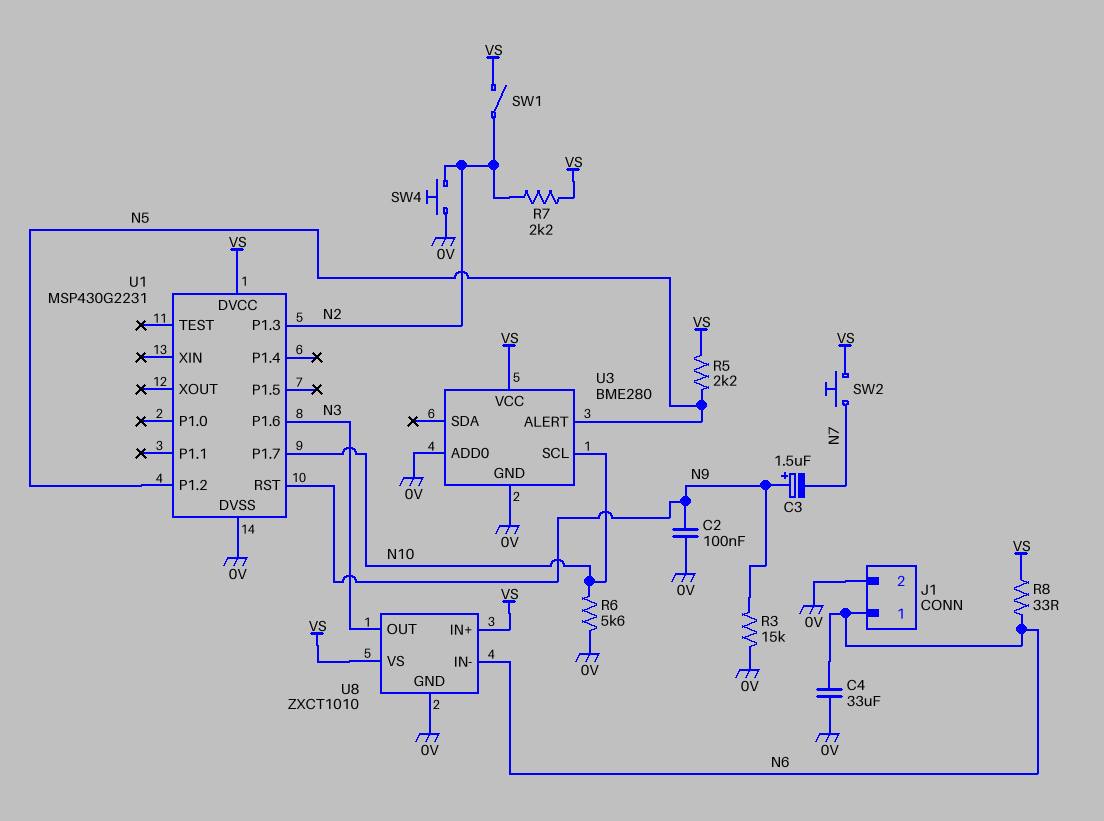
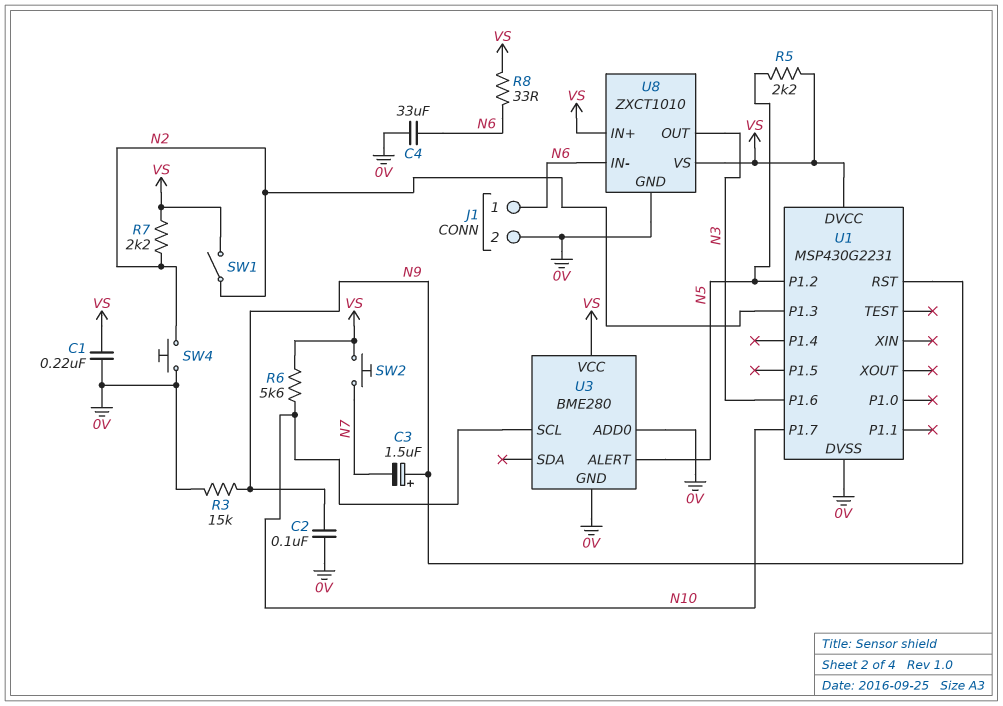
C1: none -> 220nF (0V, VS)
R6: 5.6k (0V, N10) -> 5.6k (N10, VS)

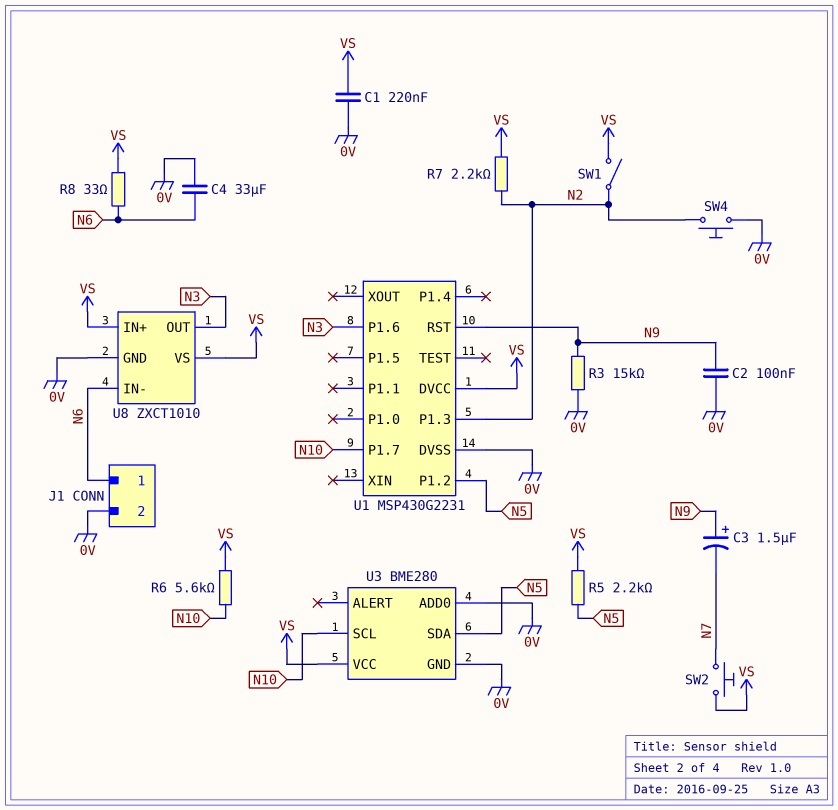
U3 pin ALERT: N5 -> none
U3 pin SDA: none -> N5

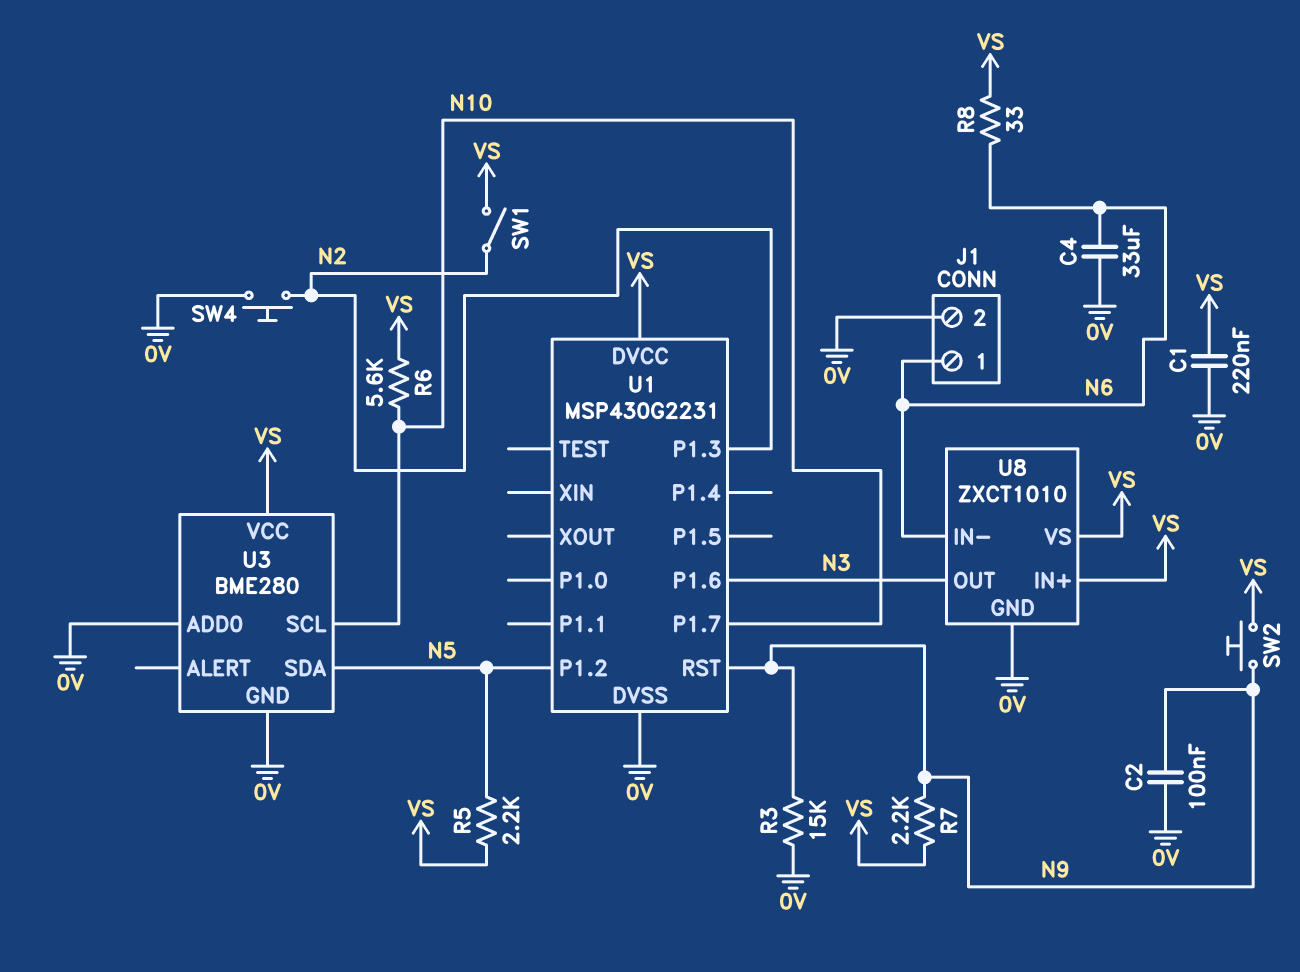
C3: 1.5uF (plus N9, minus N7) -> none
R7: 2.2k (N2, VS) -> 2.2k (N9, VS)
SW2: button (N7, VS) -> button (N9, VS)

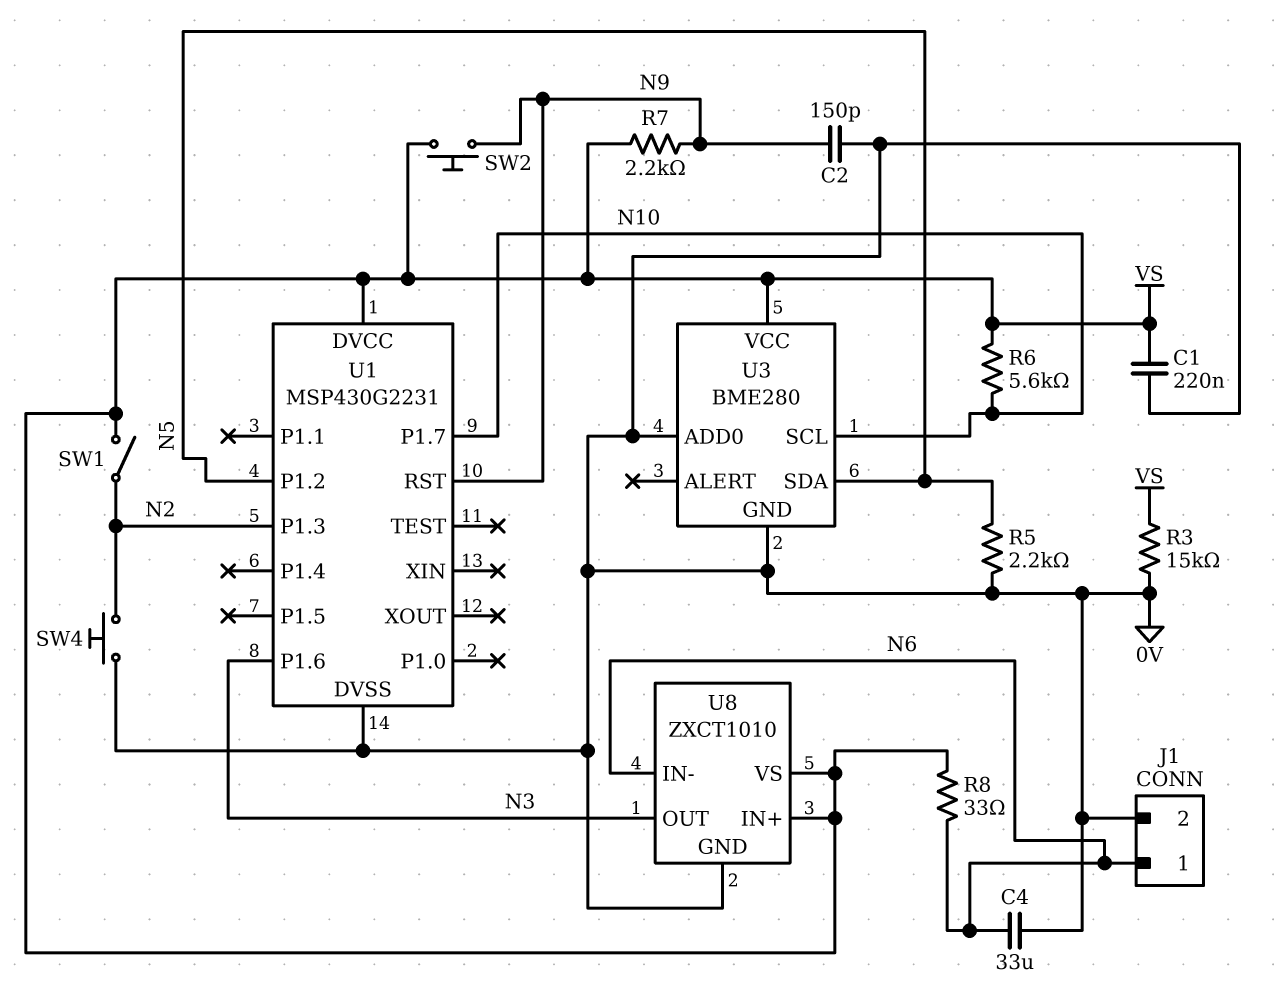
C2: 100nF (0V, N9) -> 150pF (0V, N9)
R3: 15k (0V, N9) -> 15k (0V, VS)
R5: 2.2k (N5, VS) -> 2.2k (0V, N5)

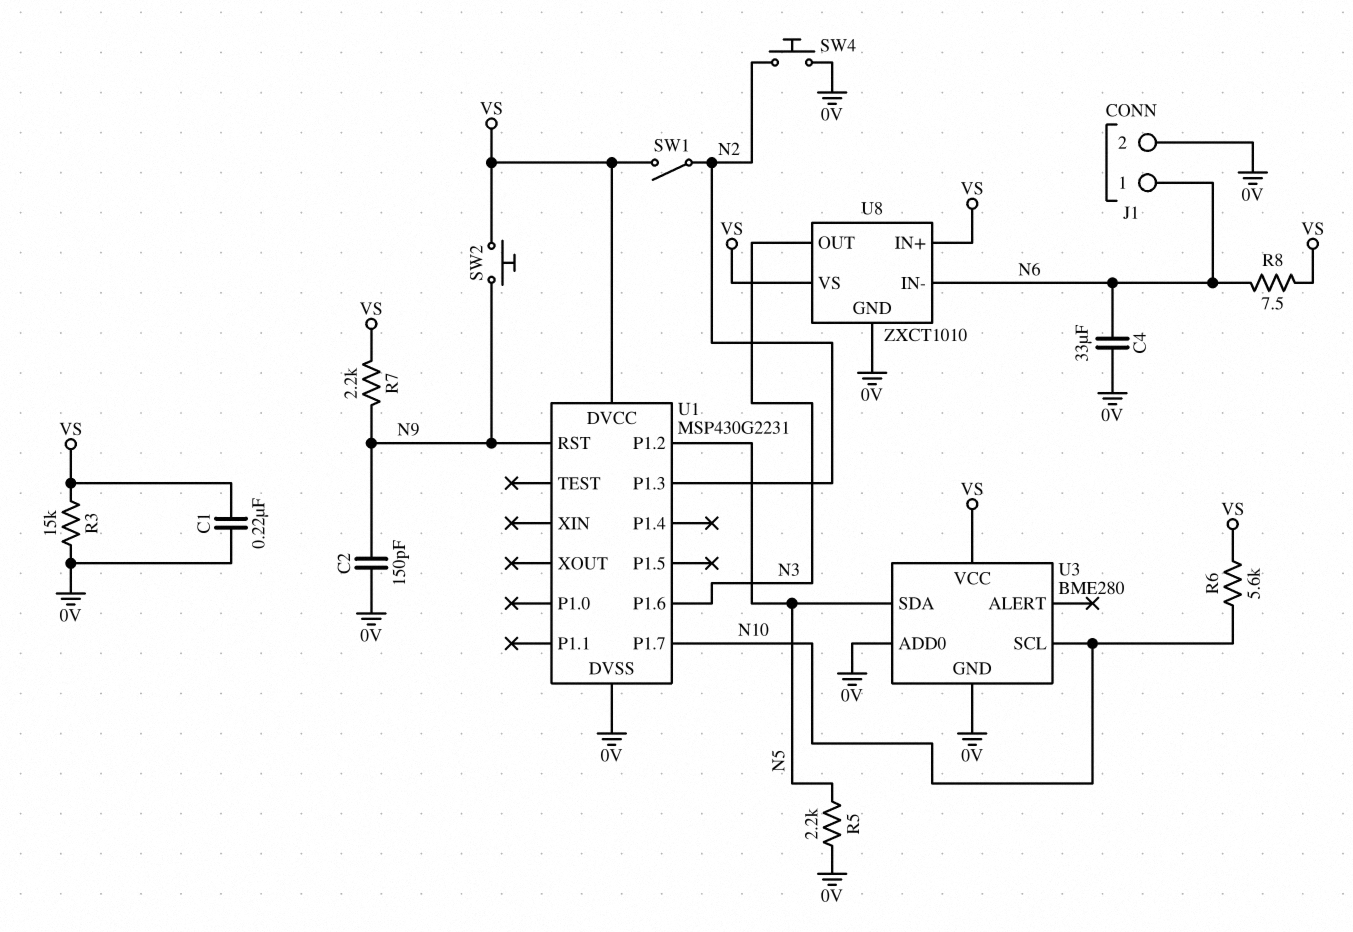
R8: 33 (N6, VS) -> 7.5 (N6, VS)

